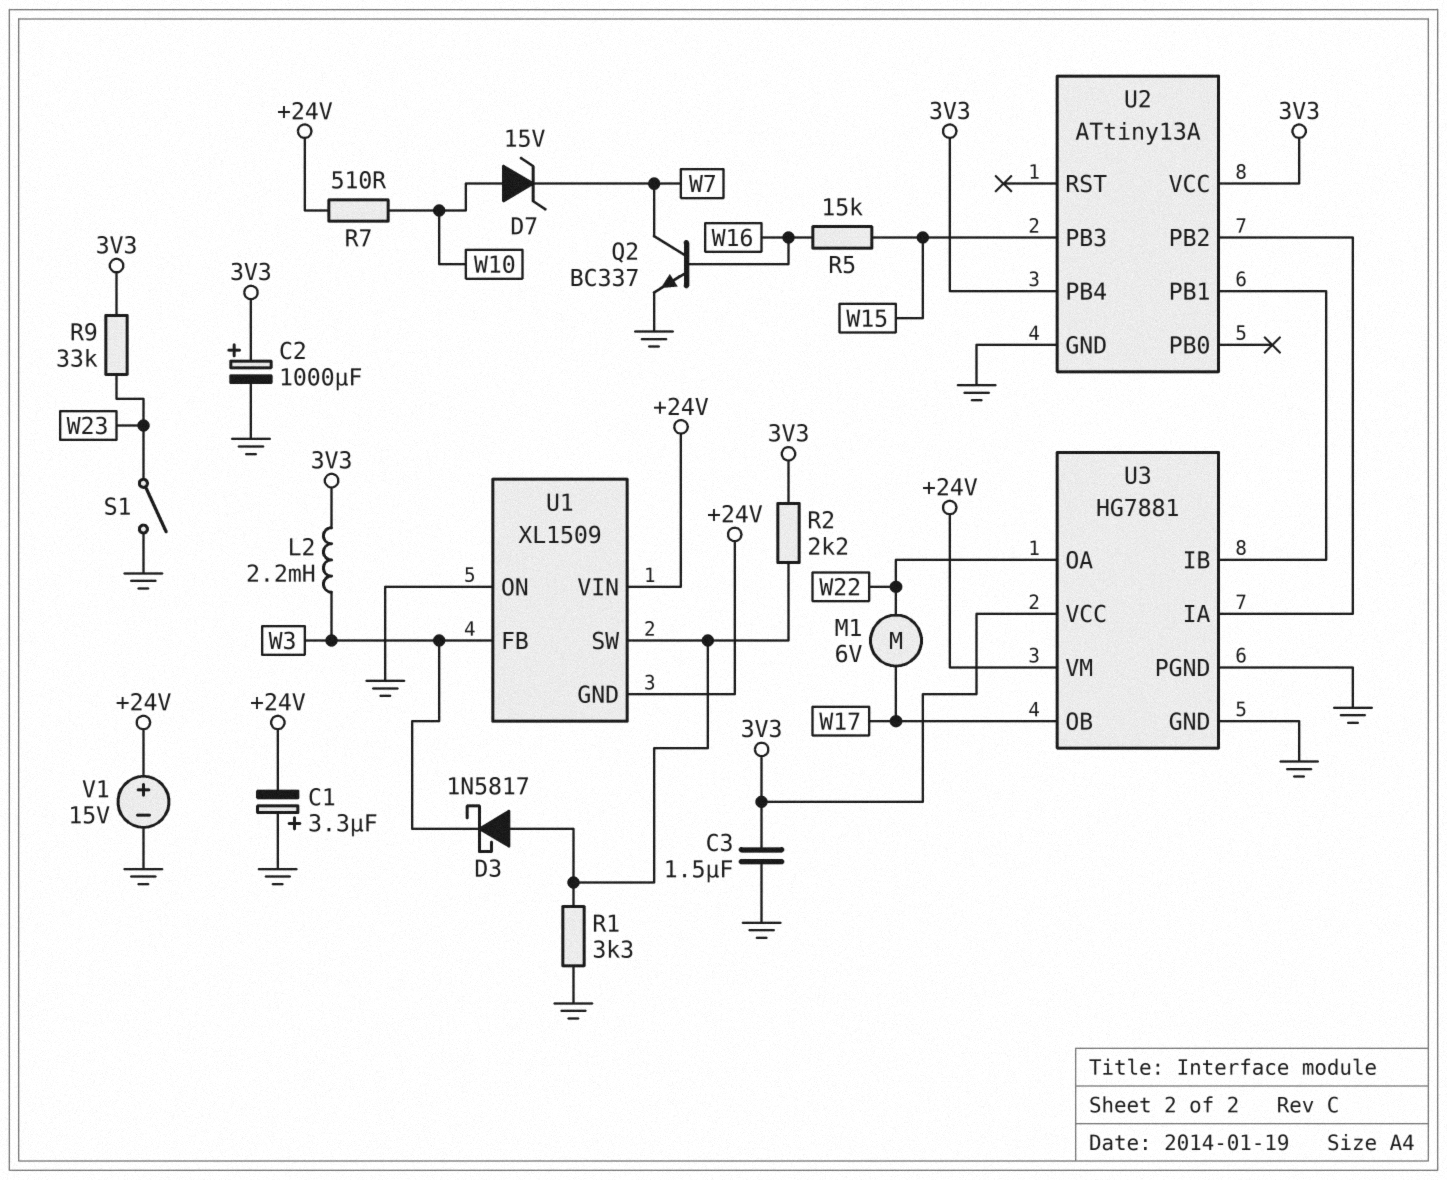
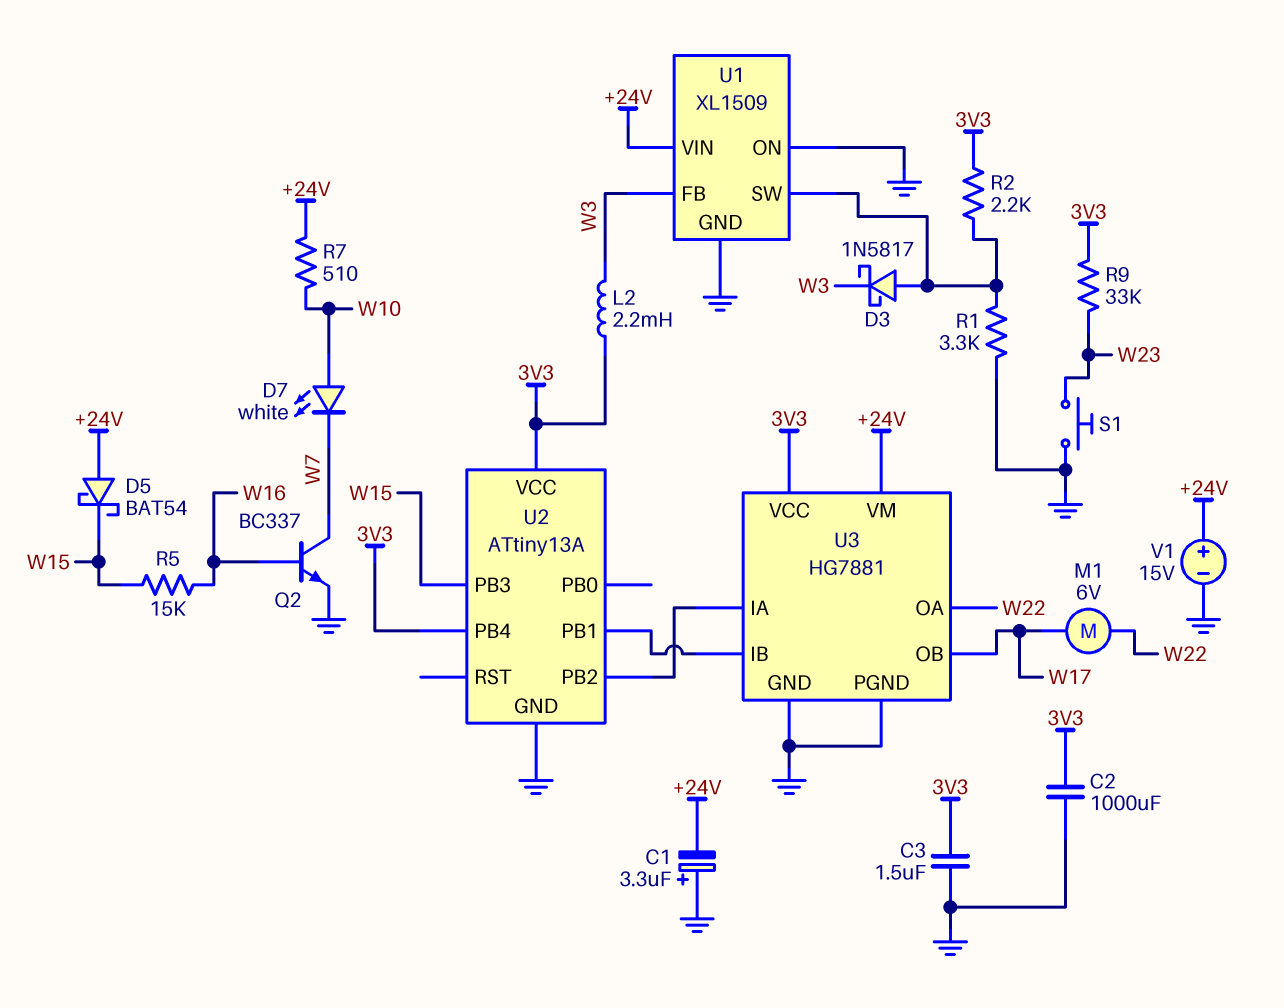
C2: 1000uF (plus 3V3, minus GND) -> 1000uF (3V3, GND)
D5: none -> schottky BAT54 (A +24V, K W15)
D7: zener 15V (A W10, K W7) -> LED white (A W10, K W7)
S1: switch (GND, W23) -> button (GND, W23)
U1 pin GND: +24V -> GND

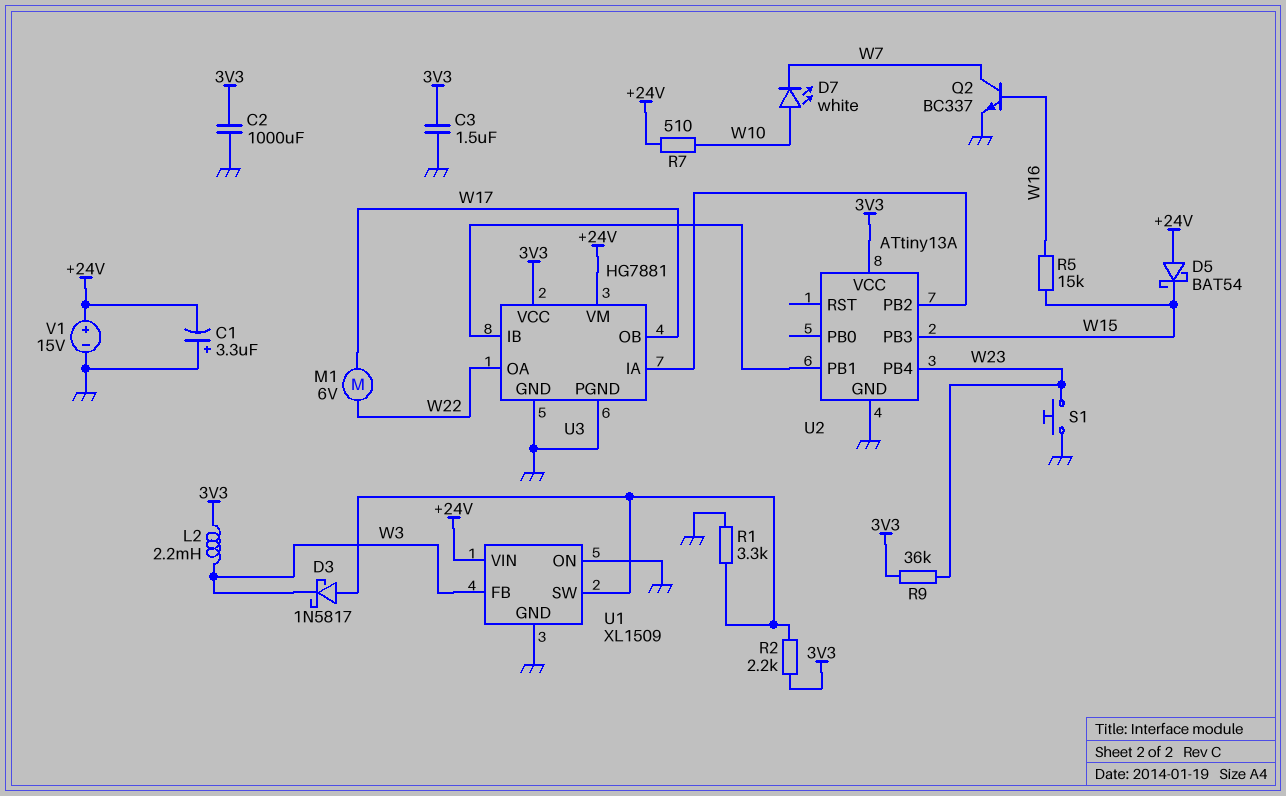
R9: 33k (3V3, W23) -> 36k (3V3, W23)
U2 pin PB4: 3V3 -> W23

